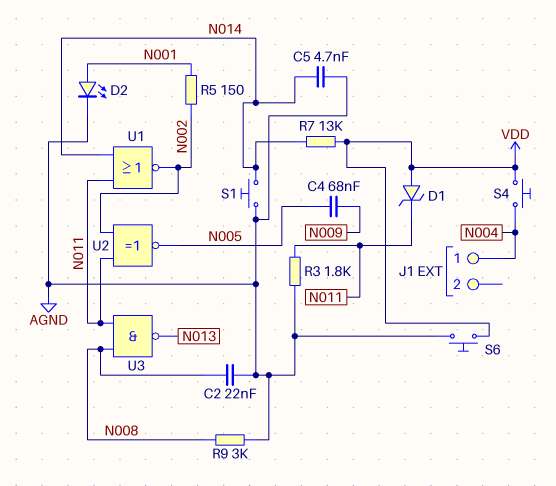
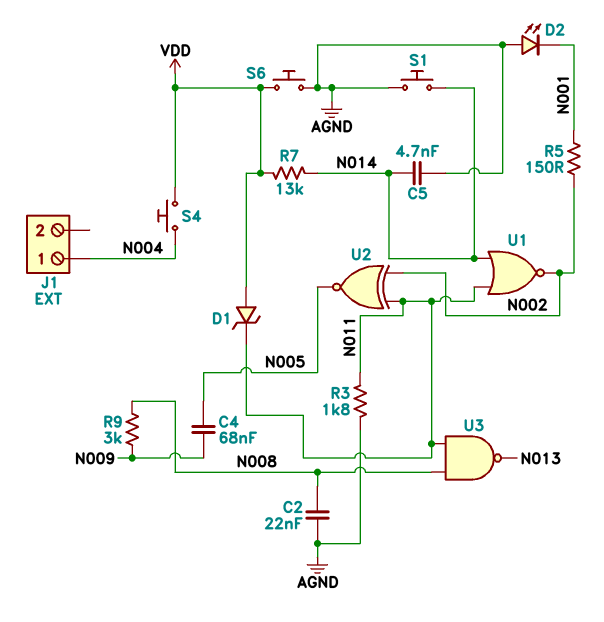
D2: LED (A N001, K AGND) -> LED (A AGND, K N001)
R9: 3k (AGND, N008) -> 3k (N008, N009)

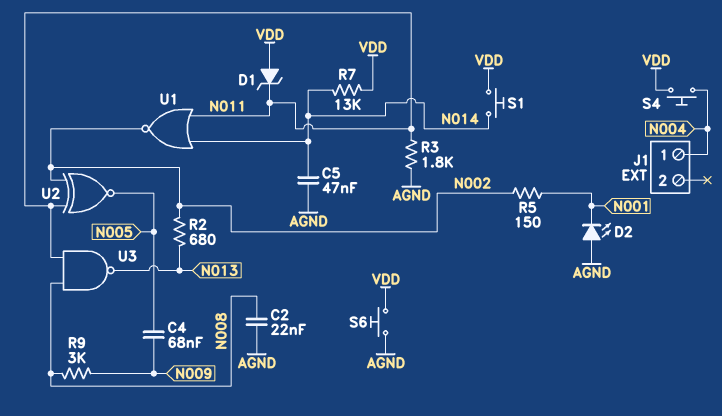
C5: 4.7nF (AGND, N014) -> 47nF (AGND, N014)
R2: none -> 680 (N002, N013)
S1: button (AGND, N014) -> button (N014, VDD)

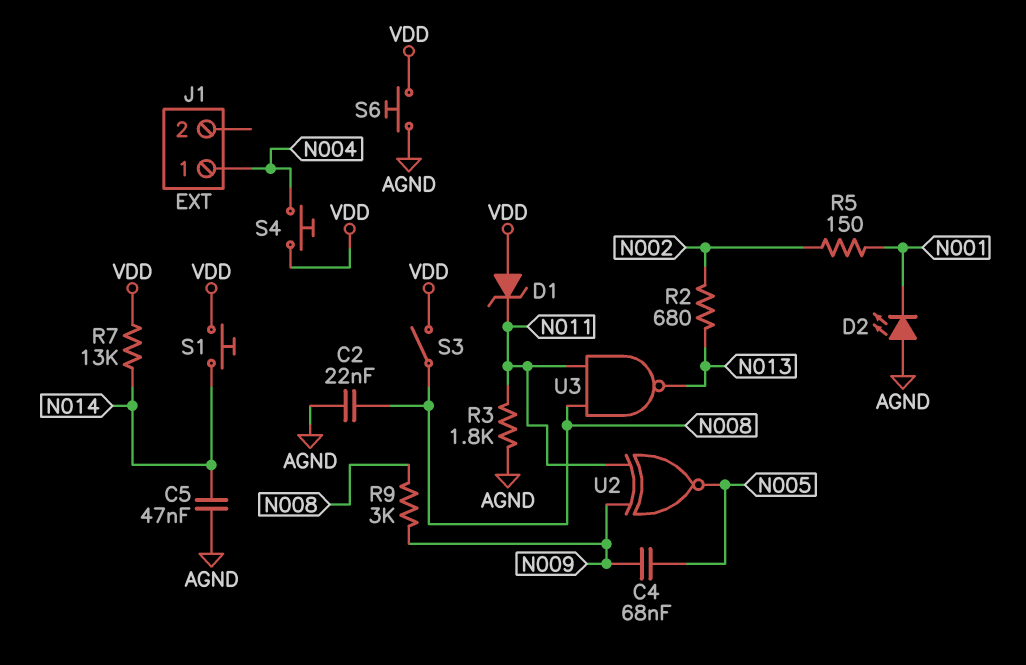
S3: none -> switch (N008, VDD)
U1: NOR (in N011, in N014, out N002) -> none
U2: XNOR (in N002, in N011, out N005) -> XNOR (in N009, in N011, out N005)

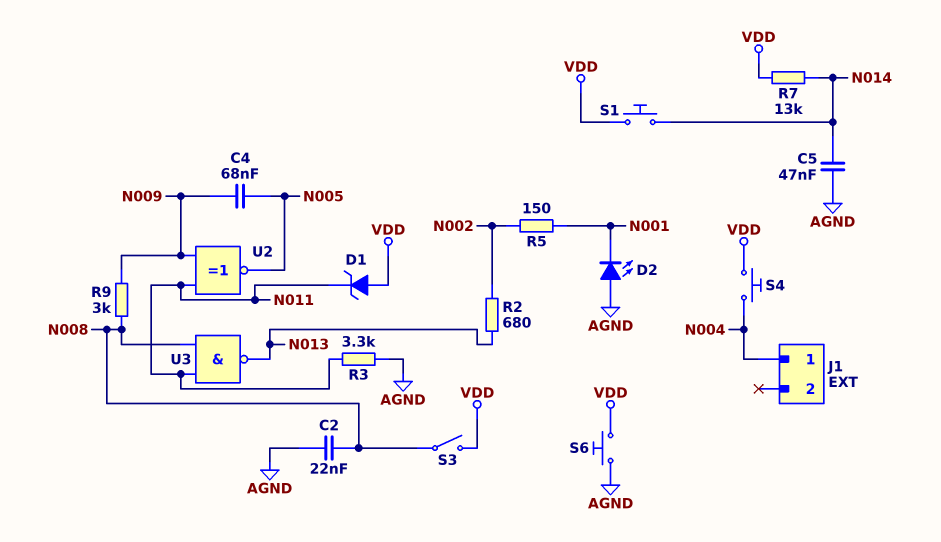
R3: 1.8k (AGND, N011) -> 3.3k (AGND, N011)

